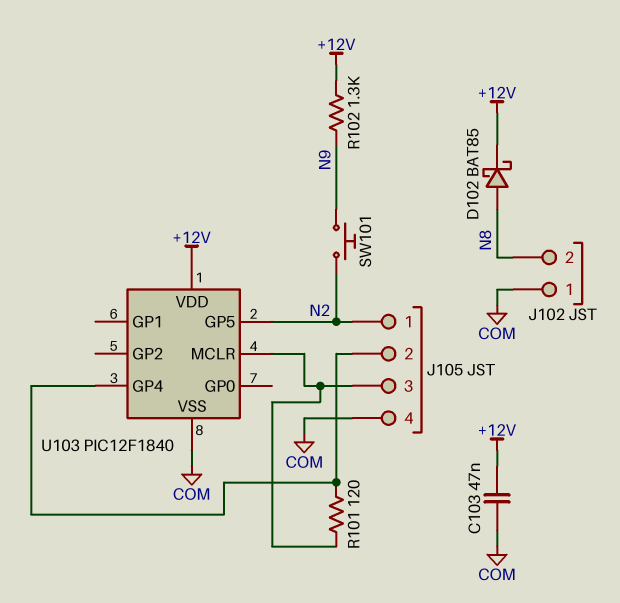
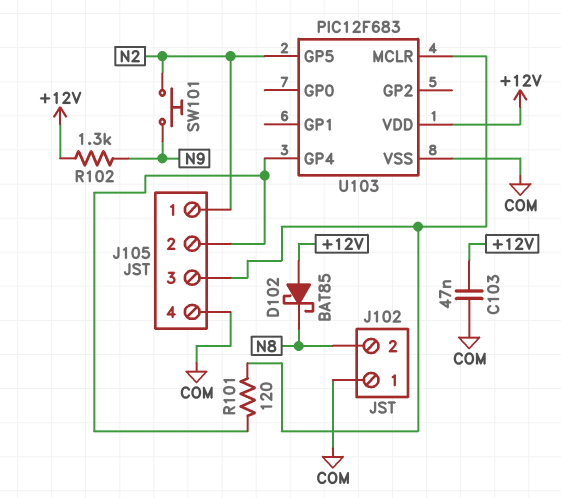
D102: schottky BAT85 (A N8, K +12V) -> schottky BAT85 (A +12V, K N8)
U103: PIC12F1840 -> PIC12F683

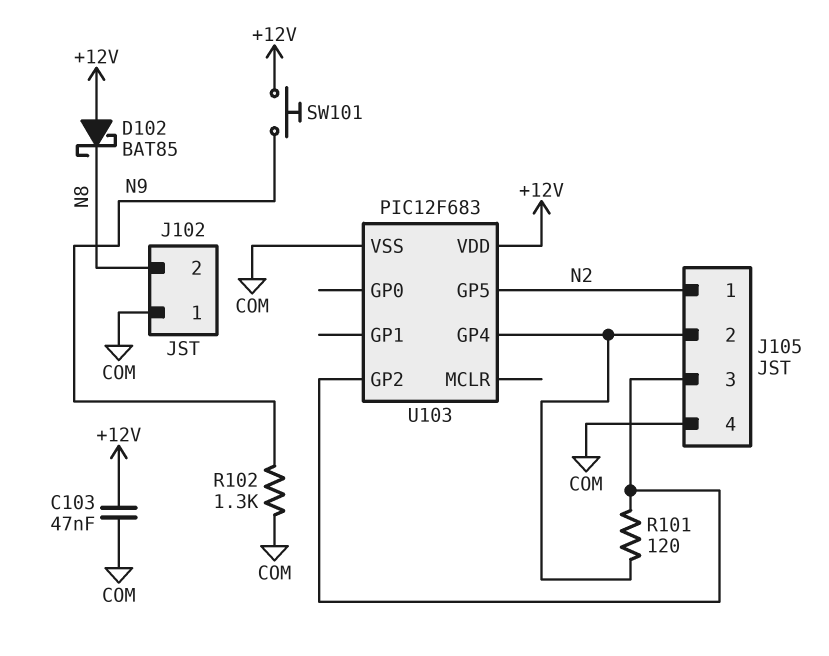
R102: 1.3k (+12V, N9) -> 1.3k (COM, N9)
SW101: button (N2, N9) -> button (+12V, N9)
U103 pin GP2: none -> J105/3
U103 pin MCLR: J105/3 -> none

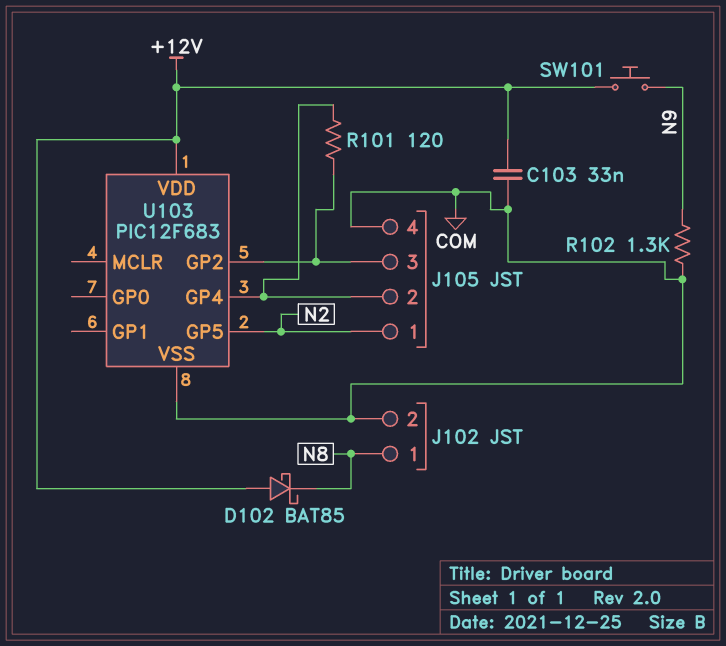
C103: 47nF (+12V, COM) -> 33nF (+12V, COM)
J102 pin 1: COM -> N8
J102 pin 2: N8 -> COM

